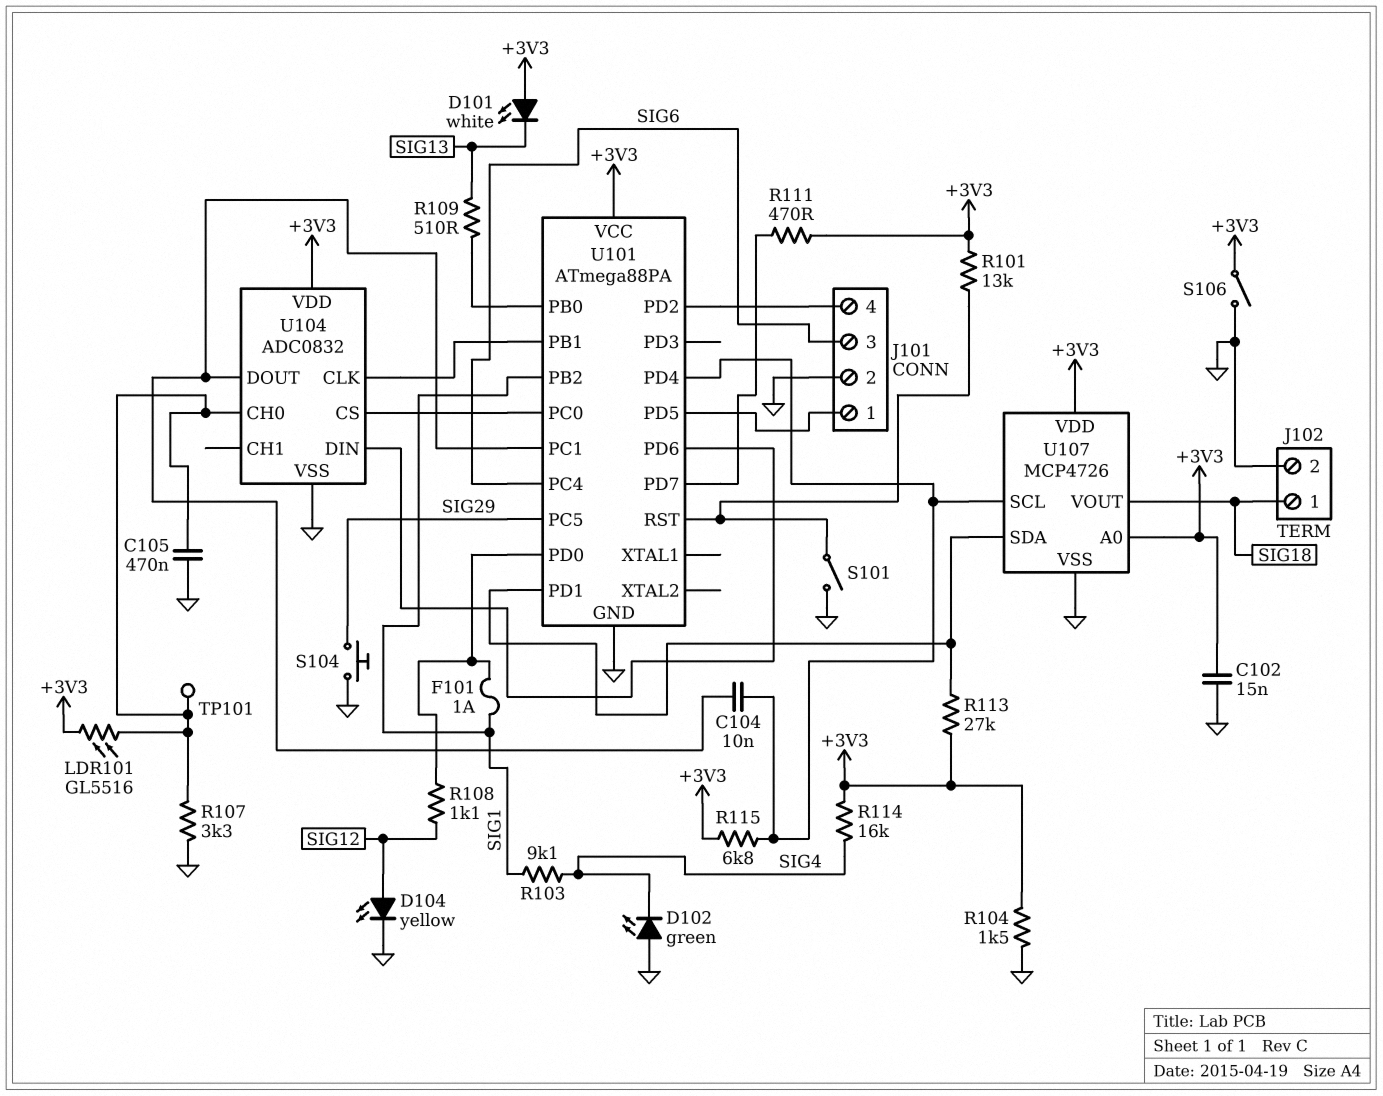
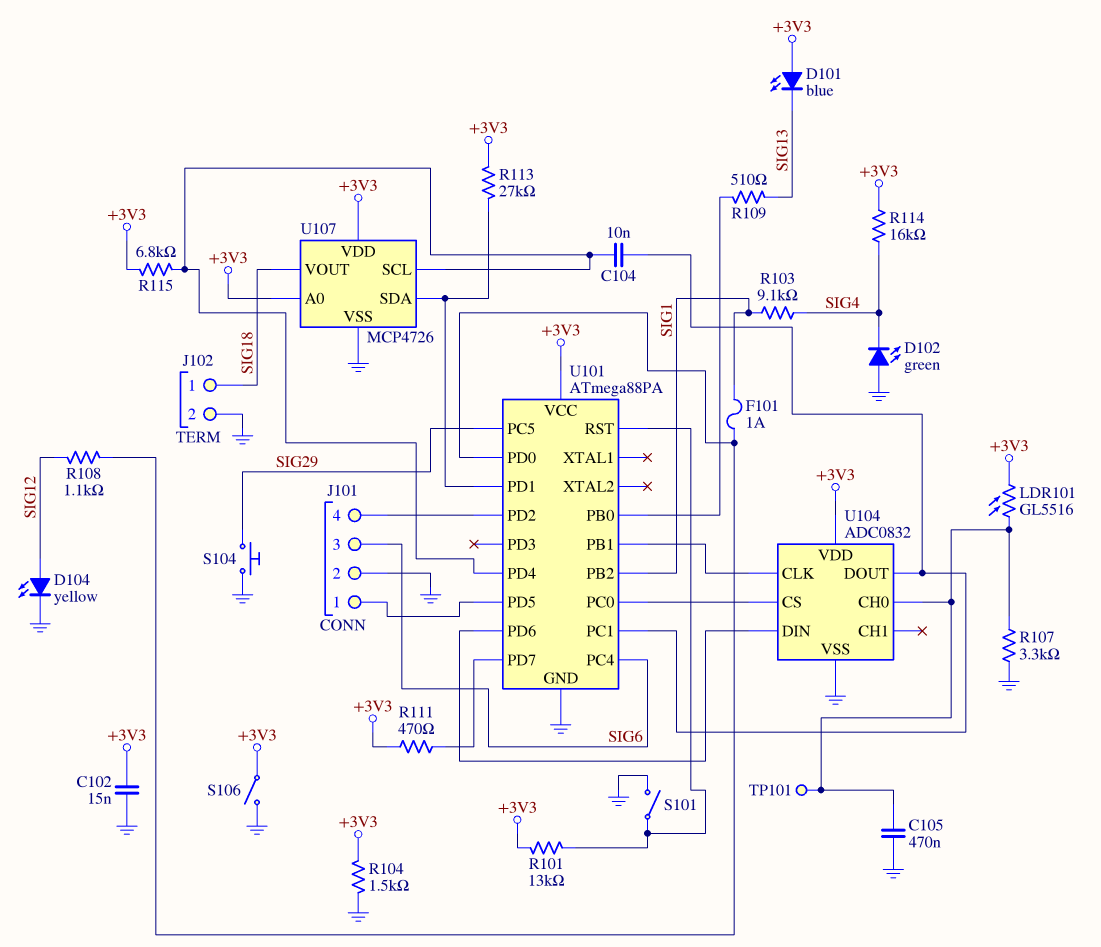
D101: LED white (A +3V3, K SIG13) -> LED blue (A +3V3, K SIG13)

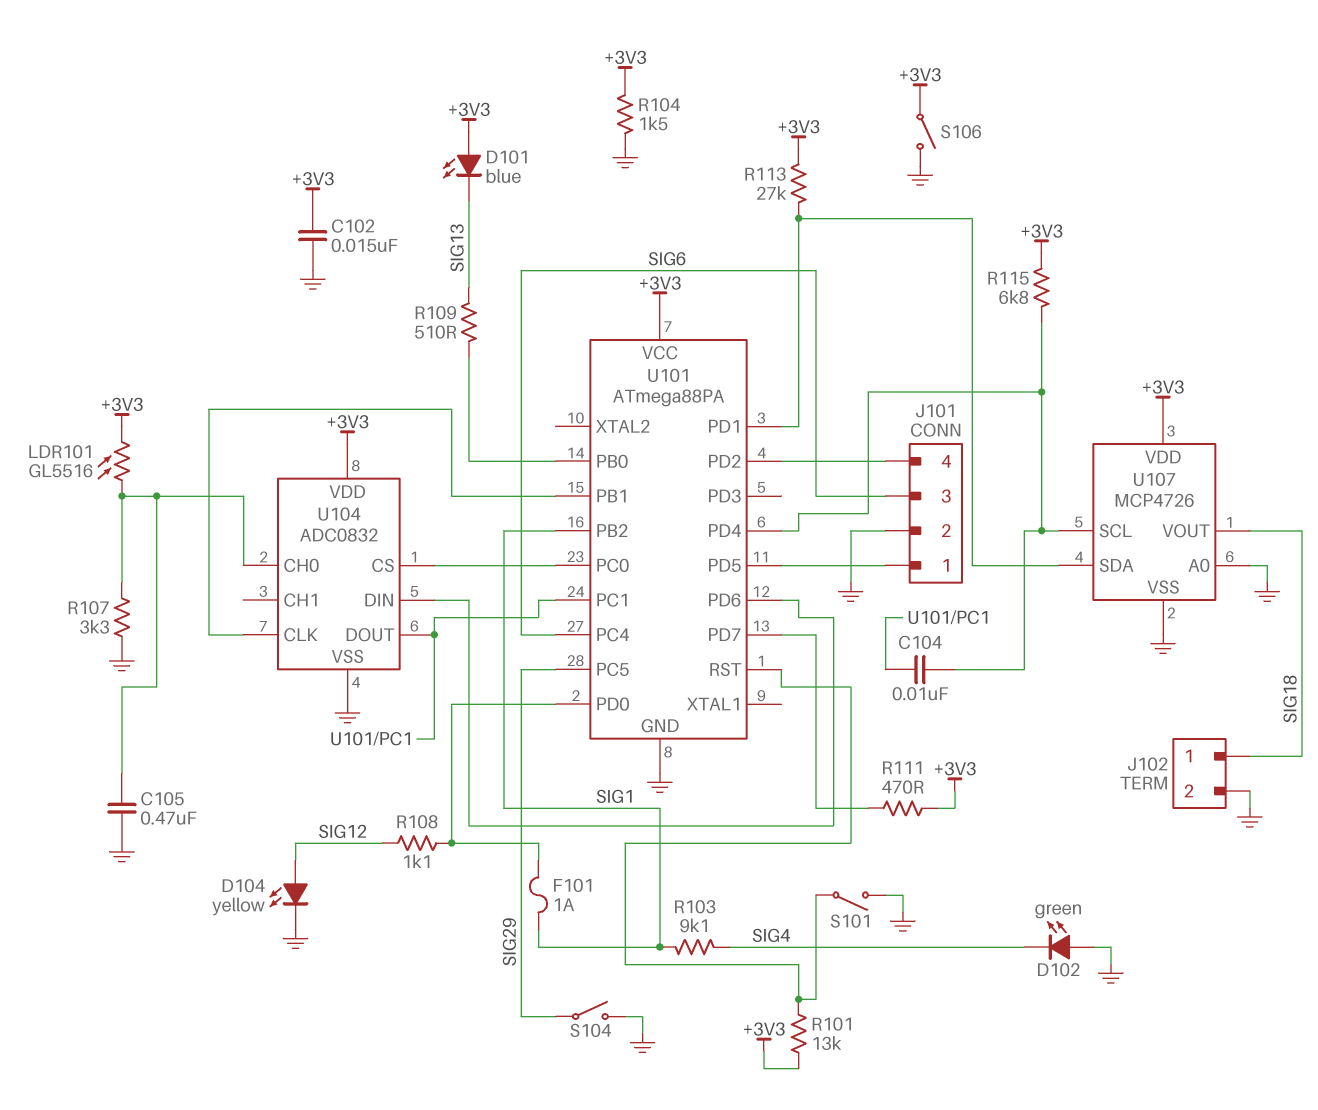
R114: 16k (+3V3, SIG4) -> none
S104: button (GND, SIG29) -> switch (GND, SIG29)
TP101: test point (U104/CH0) -> none
U107 pin A0: +3V3 -> GND

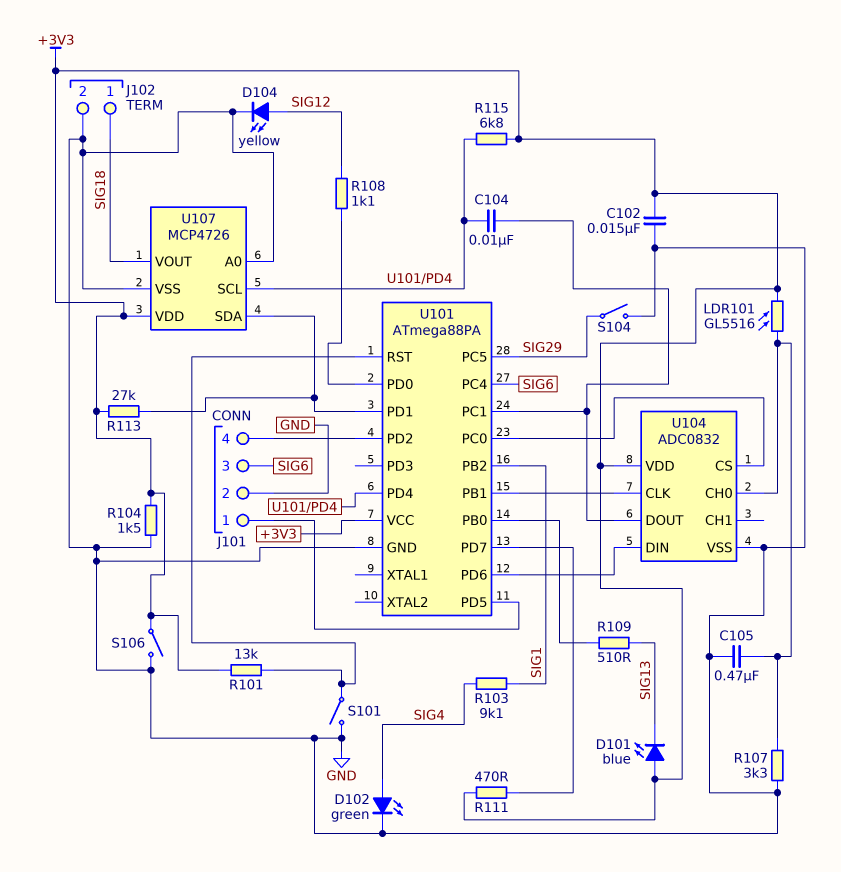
D102: LED green (A GND, K SIG4) -> LED green (A SIG4, K GND)
F101: 1A (SIG1, U101/PD0) -> none

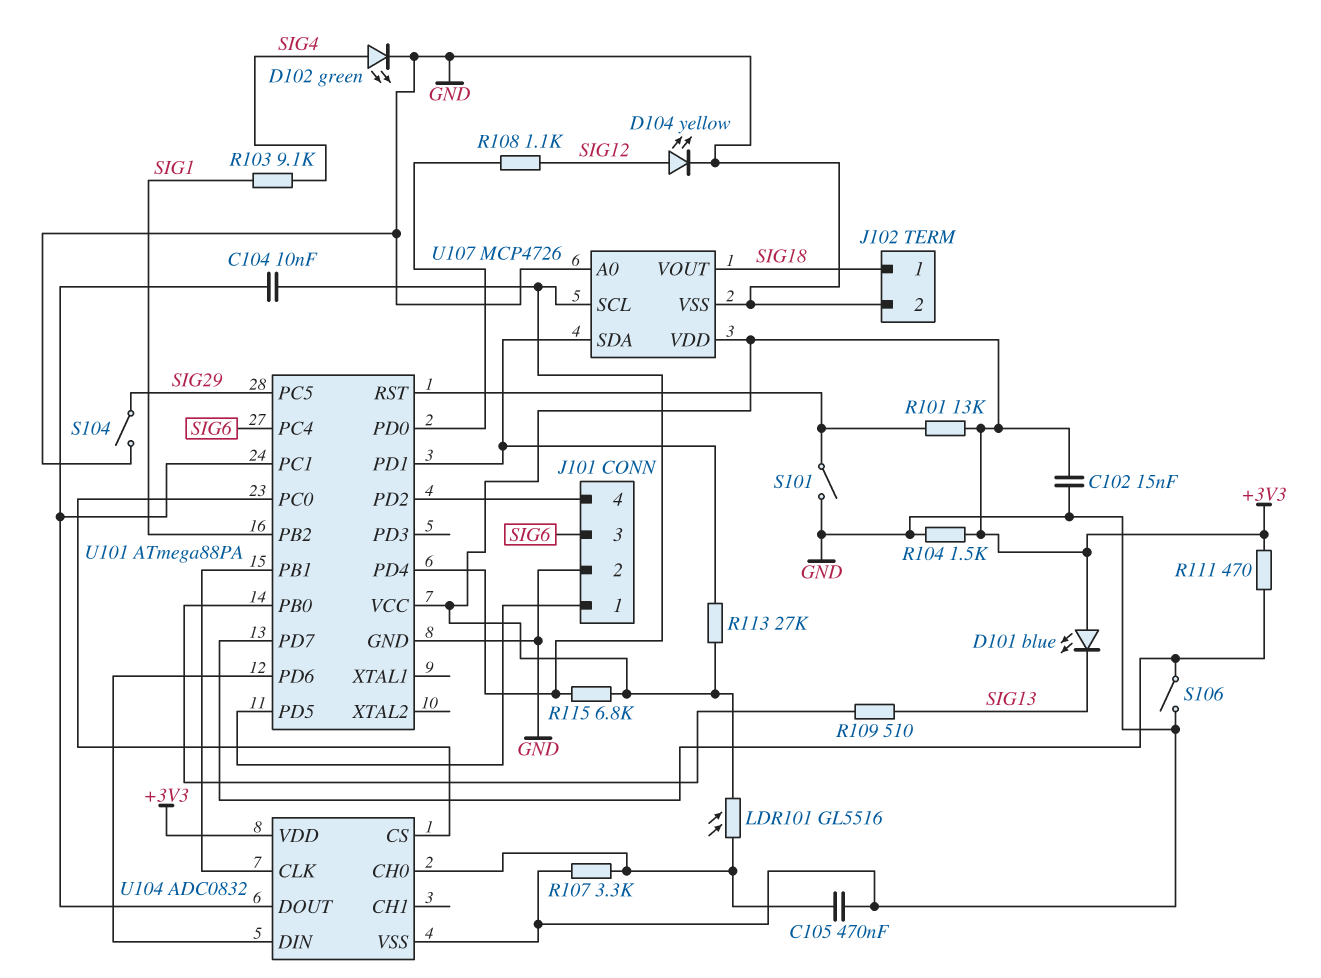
S106: switch (+3V3, GND) -> switch (GND, U101/PD7)

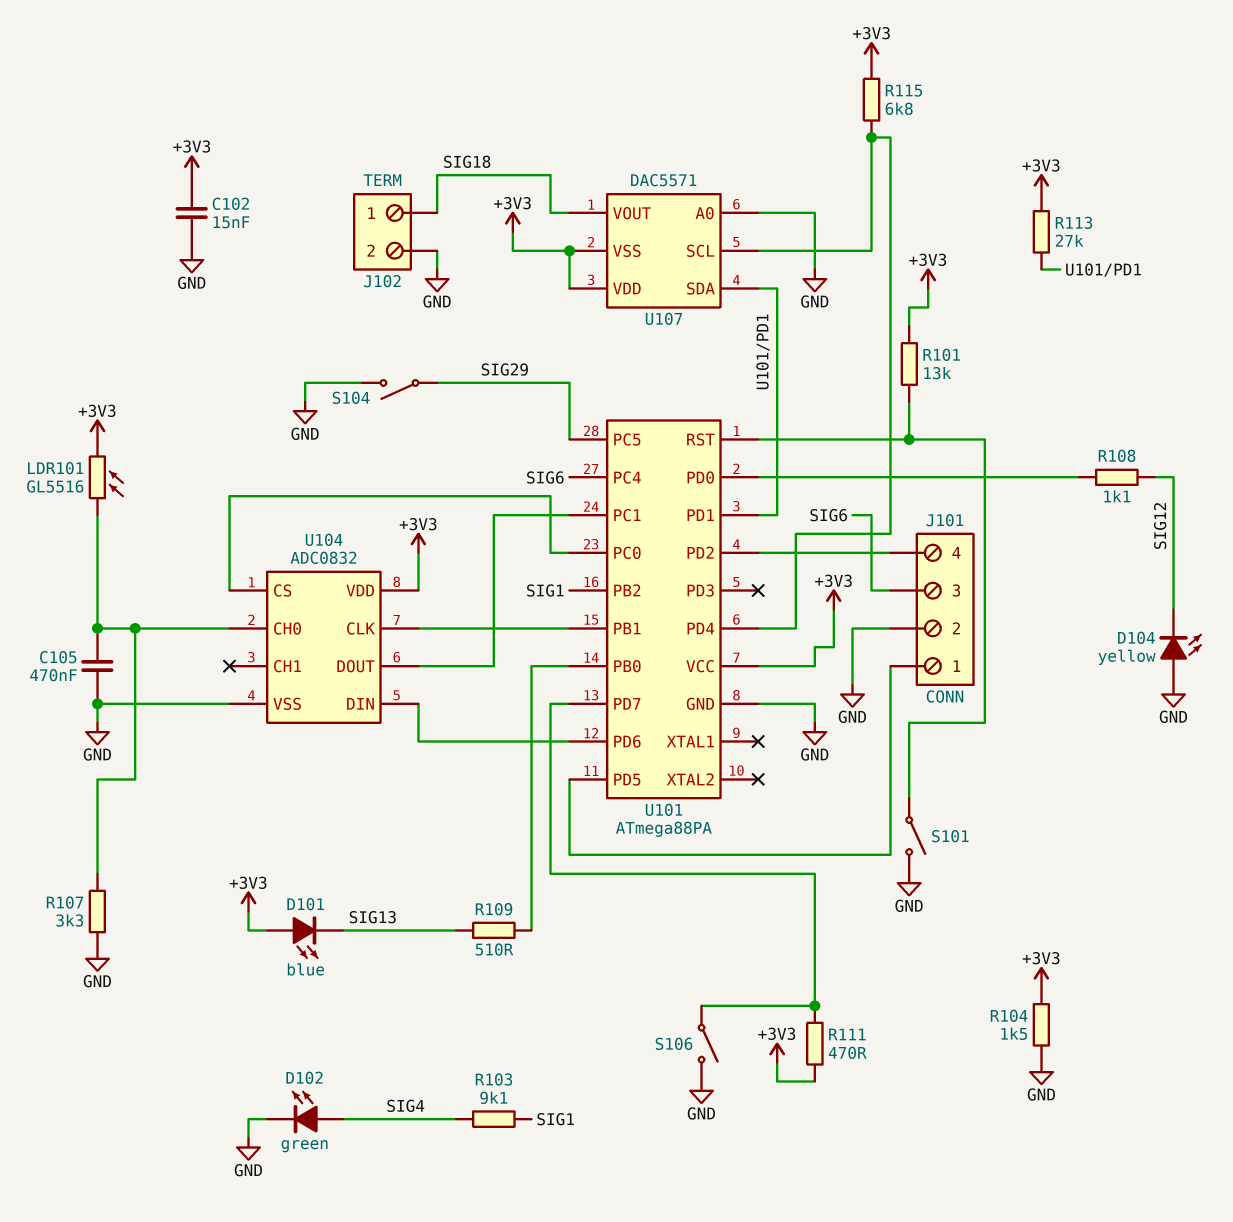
C104: 10nF (U101/PC1, U101/PD4) -> none
D104: LED yellow (A SIG12, K GND) -> LED yellow (A GND, K SIG12)
U107: MCP4726 -> DAC5571
U107 pin VSS: GND -> +3V3

